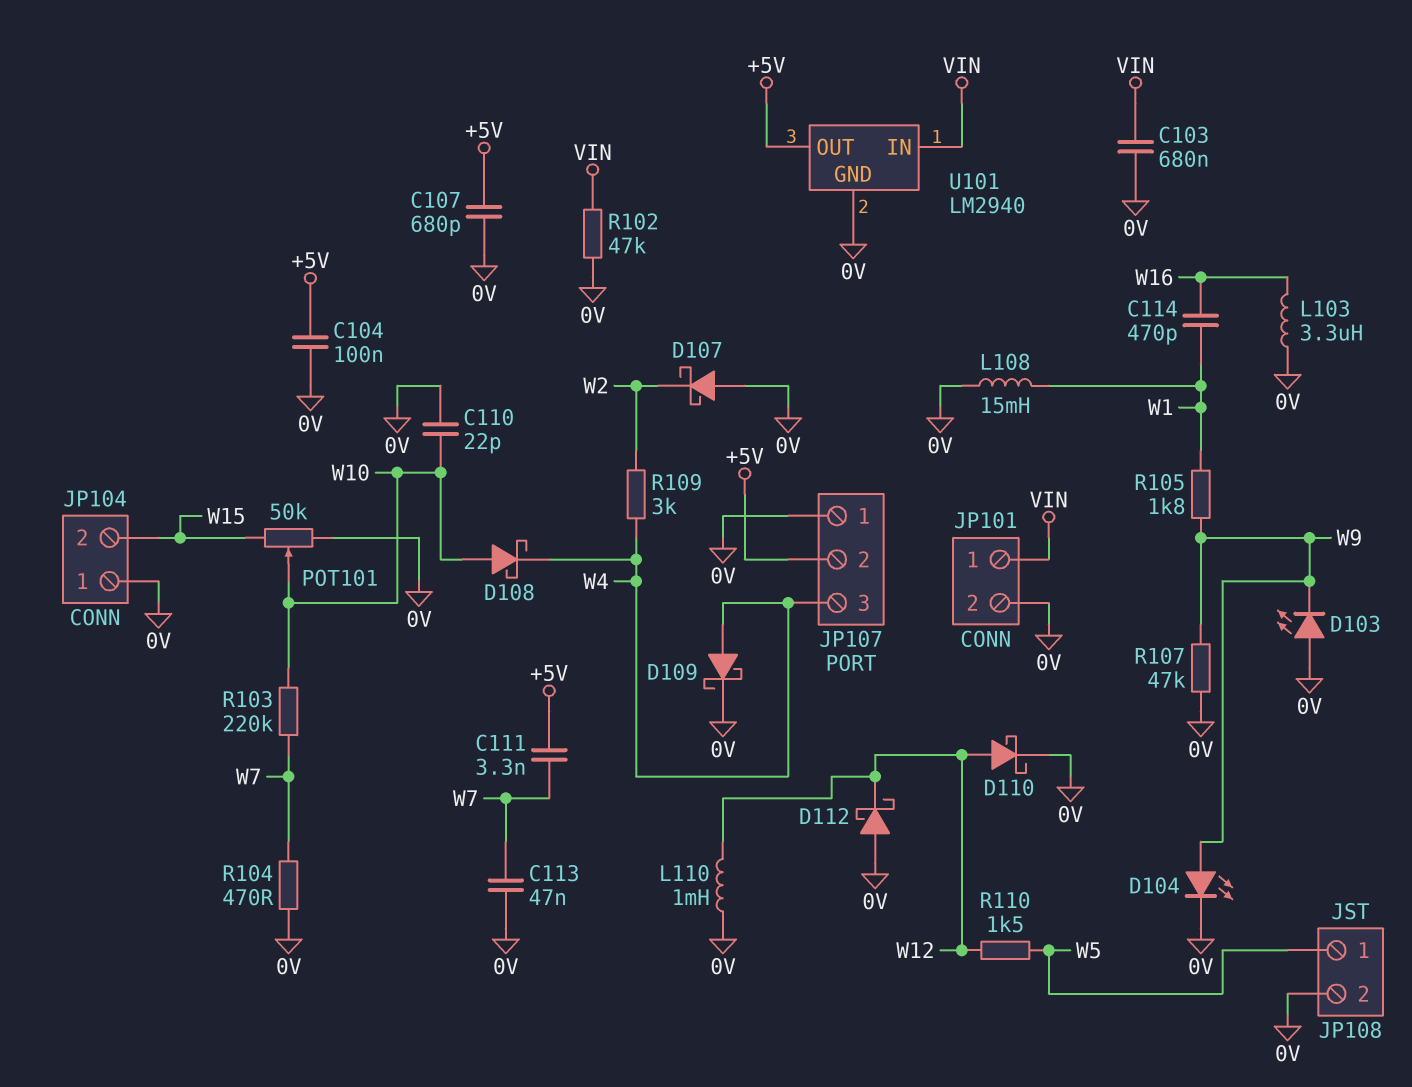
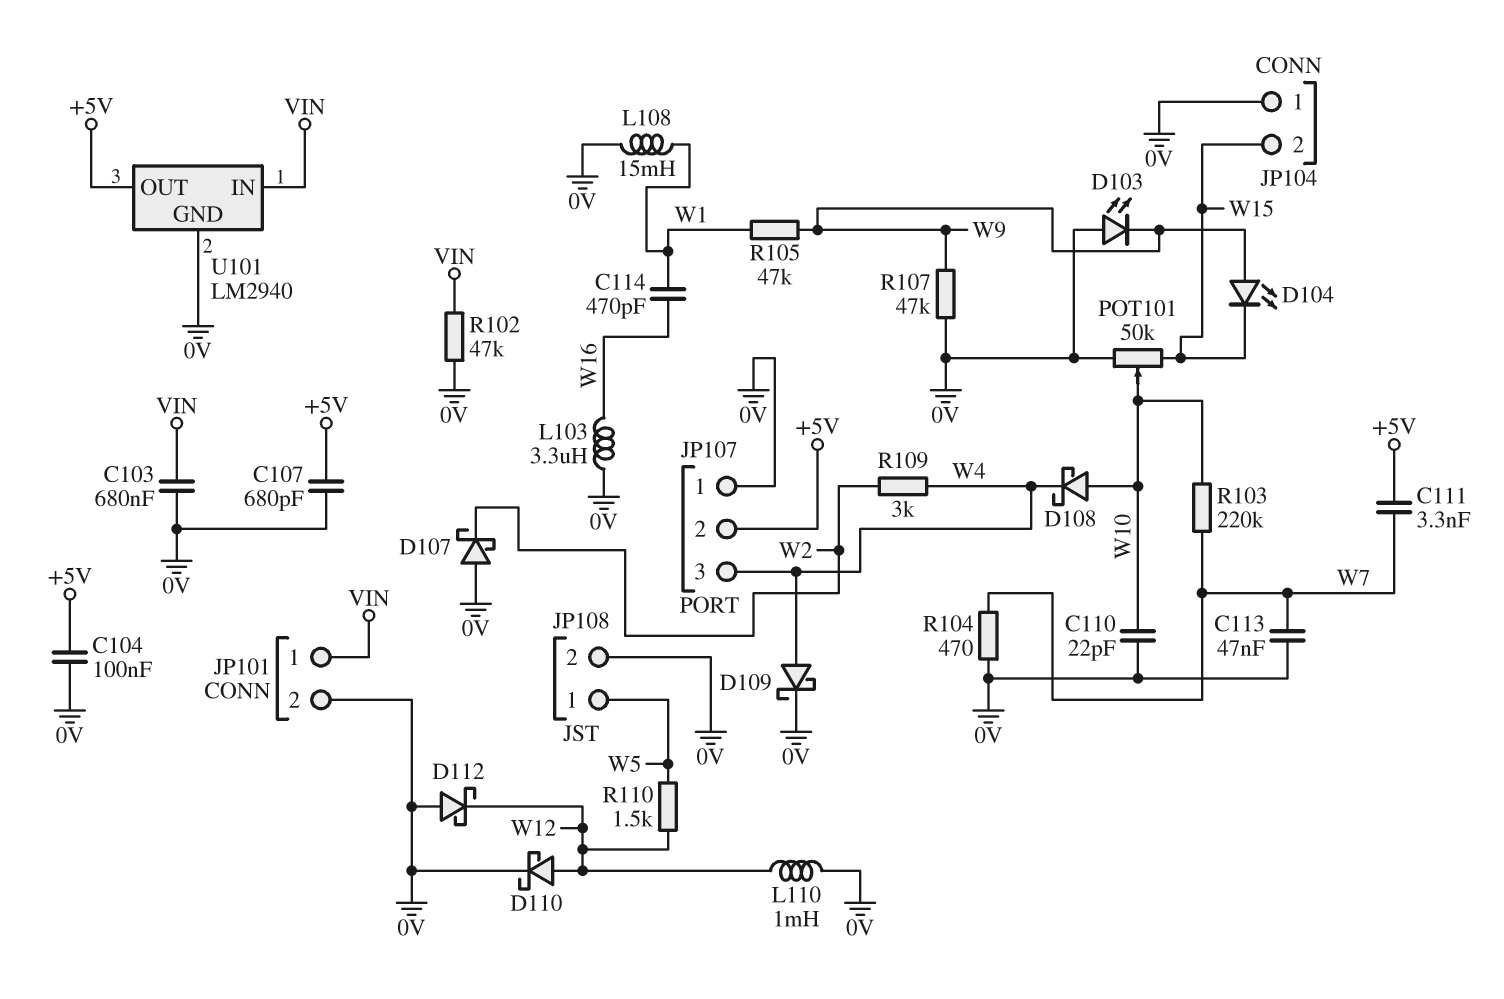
D104: LED (A W9, K 0V) -> LED (A W9, K W15)
R105: 1.8k (W1, W9) -> 47k (W1, W9)

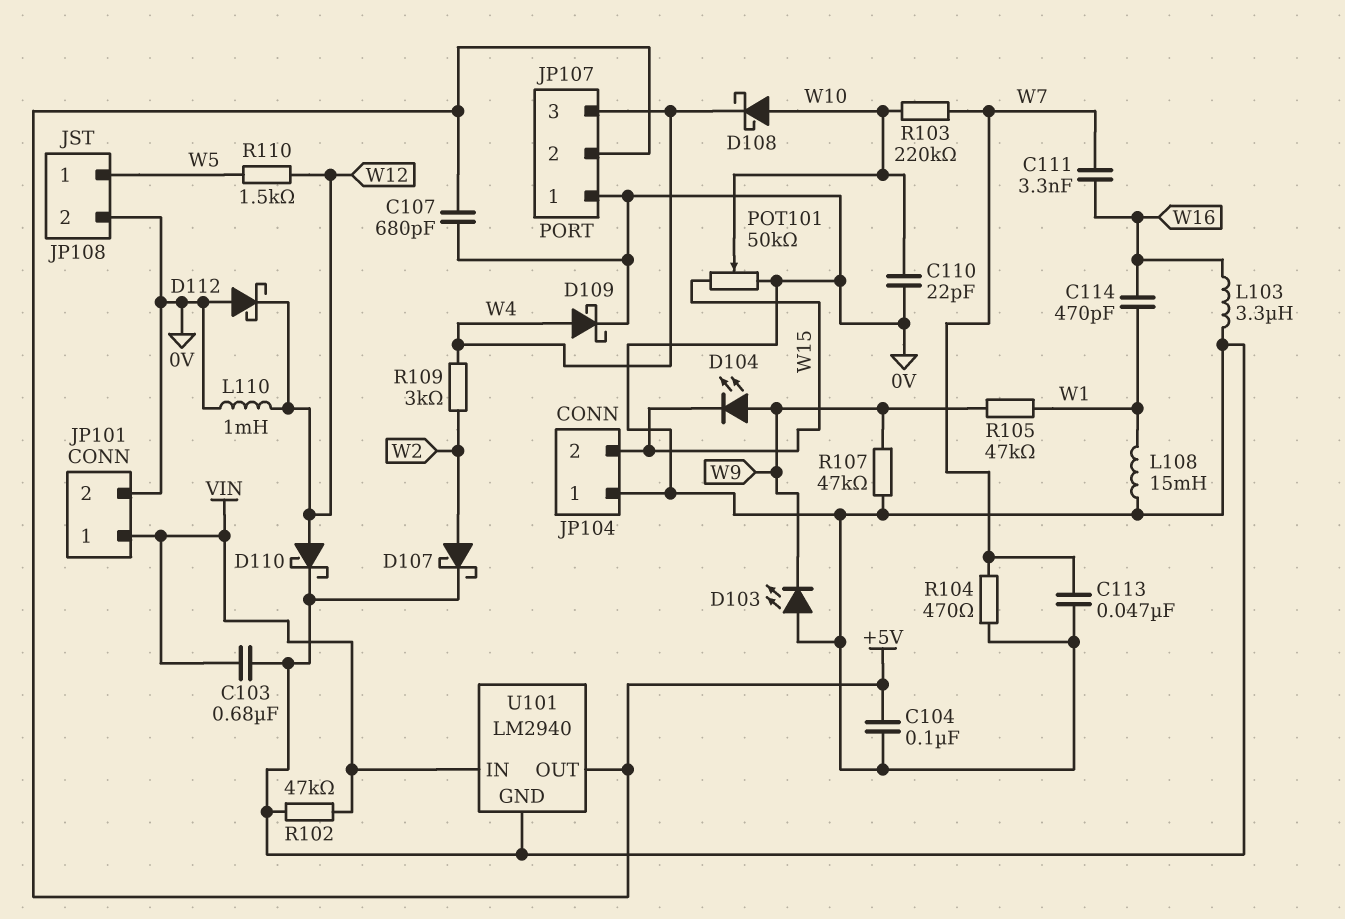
C111: 3.3nF (+5V, W7) -> 3.3nF (W7, W16)
D107: schottky (A 0V, K W2) -> schottky (A W2, K 0V)

